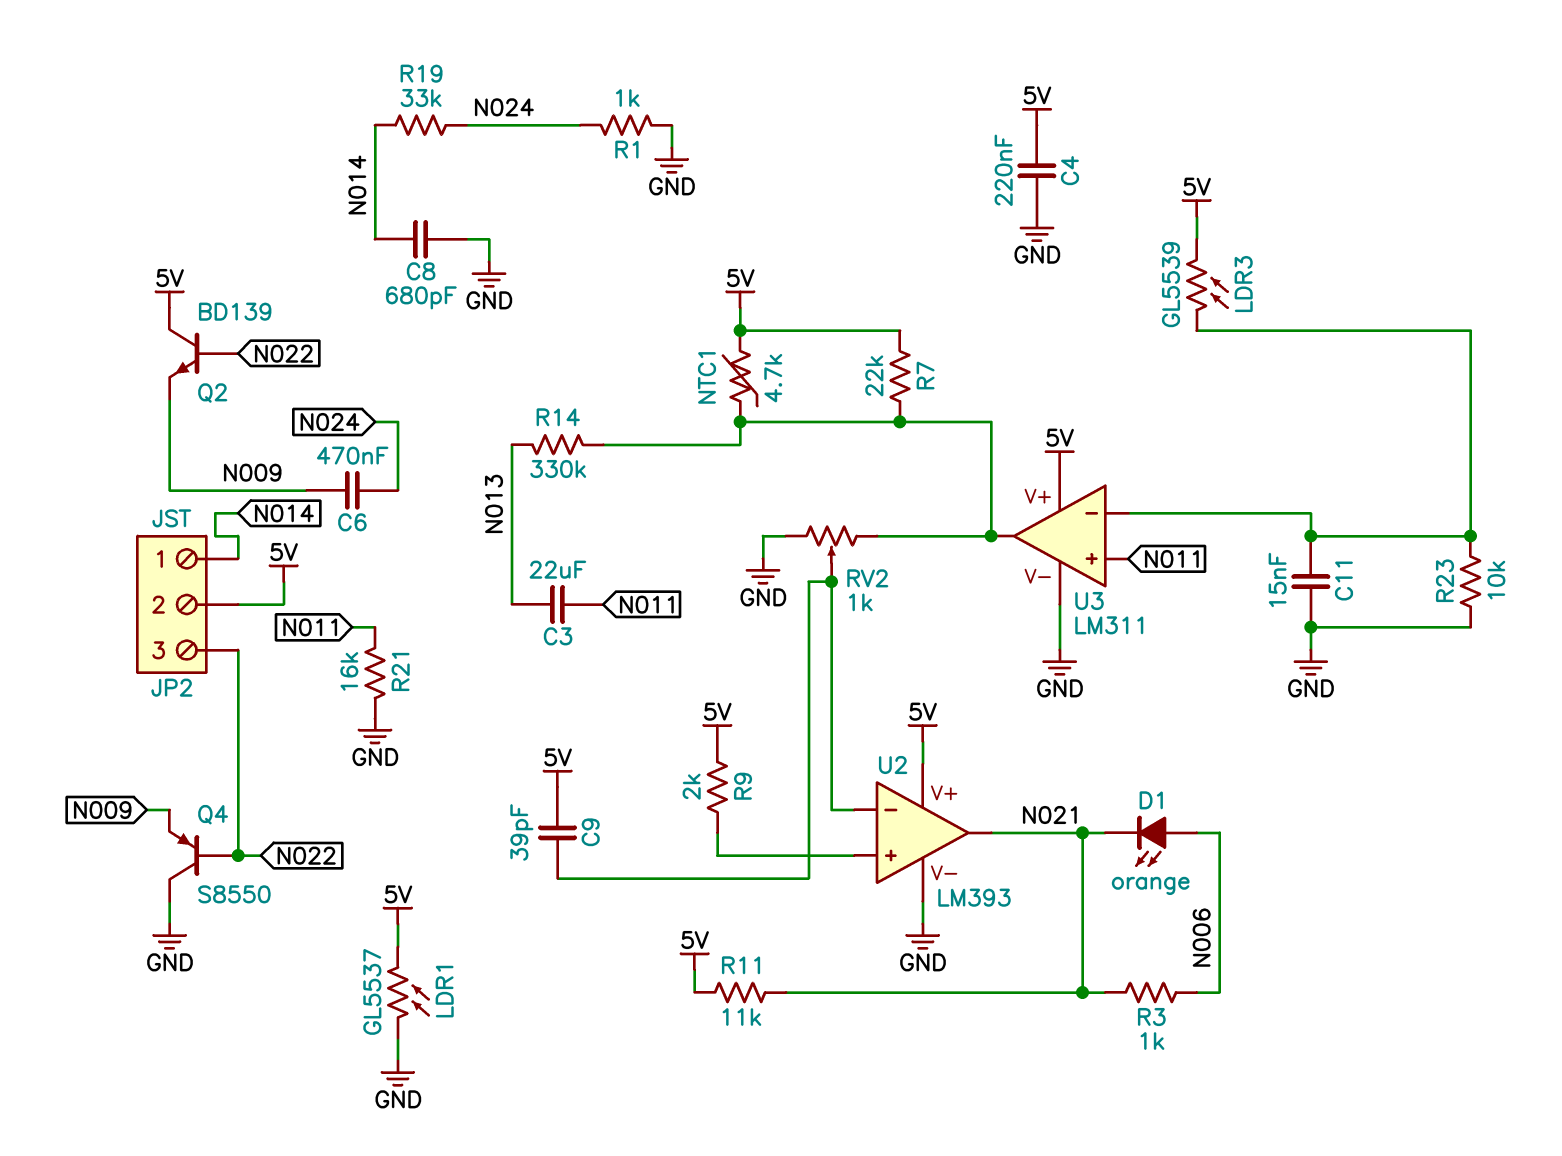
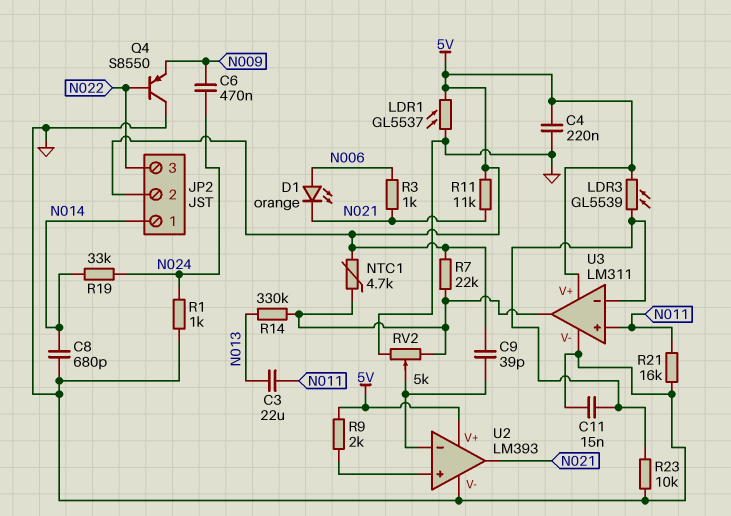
Q2: NPN BD139 (B N022, C 5V, E N009) -> none
RV2: 1k (GND, U3/out, wiper U2/in-) -> 5k (GND, U3/out, wiper U2/in-)

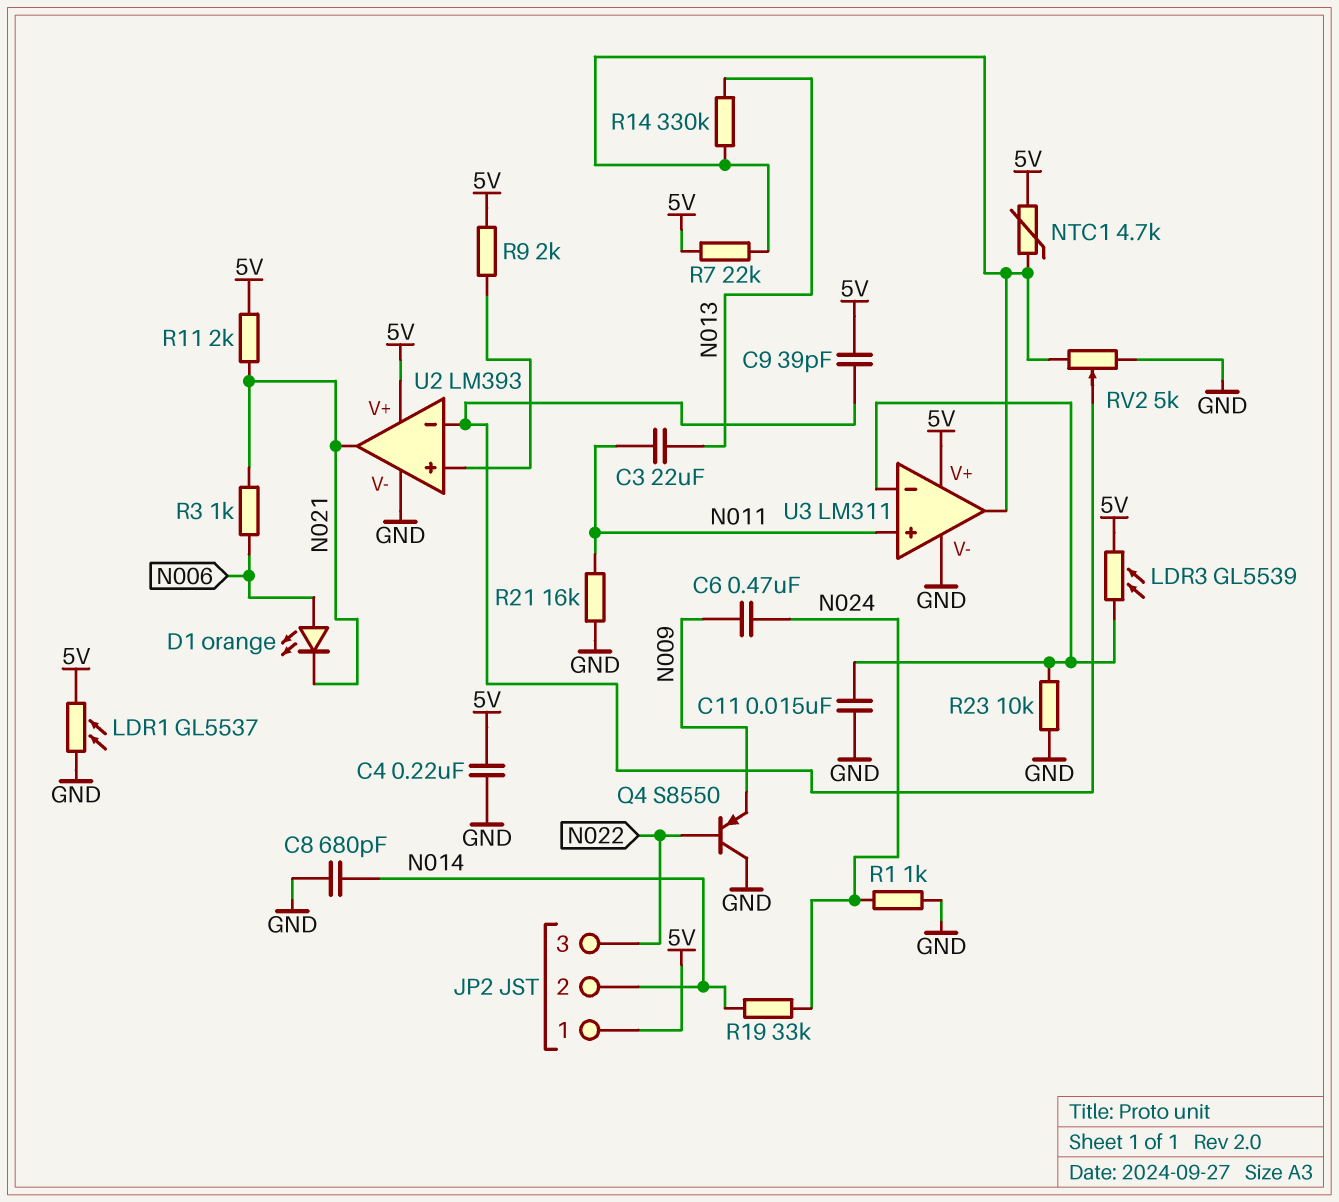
JP2 pin 1: N014 -> 5V
JP2 pin 2: 5V -> N014
R11: 11k (5V, N021) -> 2k (5V, N021)

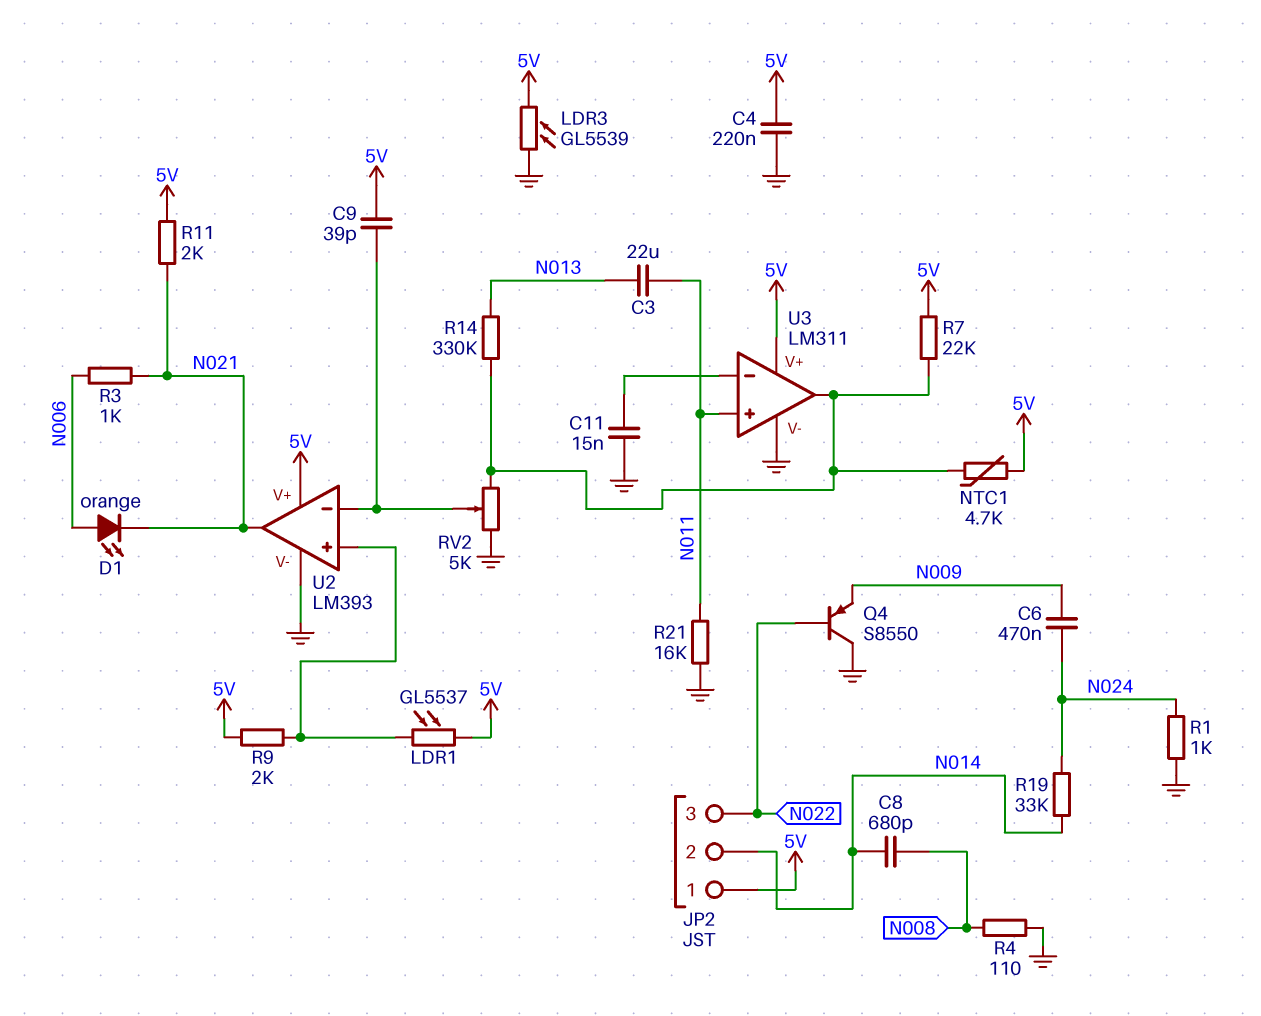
C8: 680pF (GND, N014) -> 680pF (N008, N014)
LDR1: GL5537 (5V, GND) -> GL5537 (5V, U2/in+)
LDR3: GL5539 (5V, U3/in-) -> GL5539 (5V, GND)
R4: none -> 110 (GND, N008)
R23: 10k (GND, U3/in-) -> none

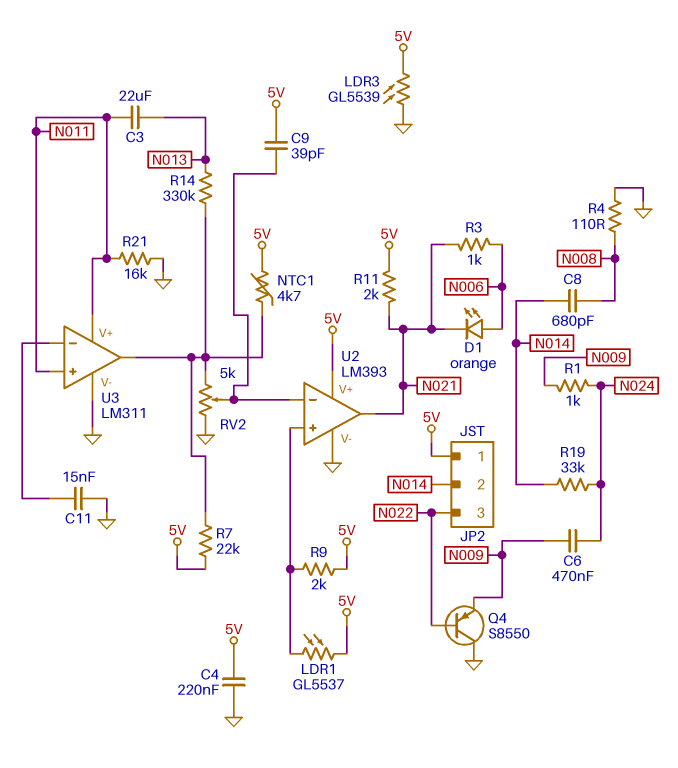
R1: 1k (GND, N024) -> 1k (N009, N024)
U3 pin V+: 5V -> N011

